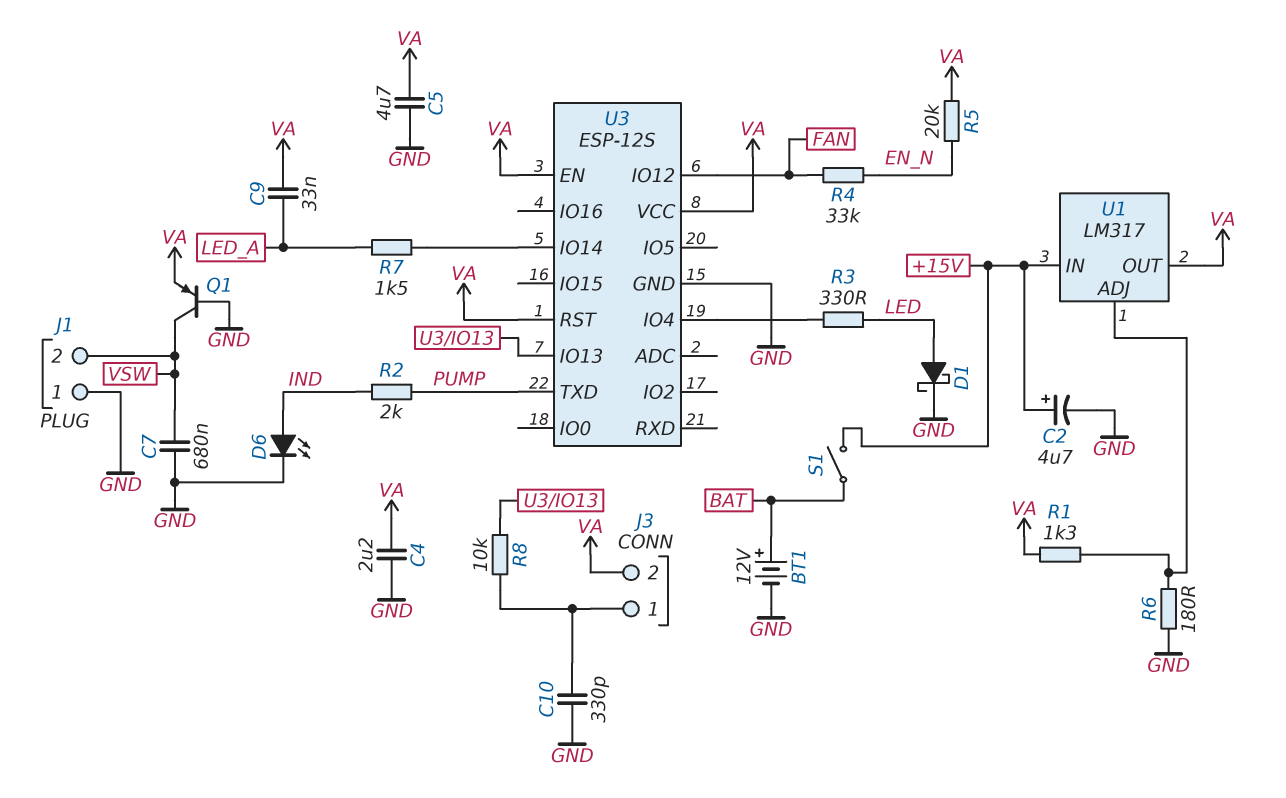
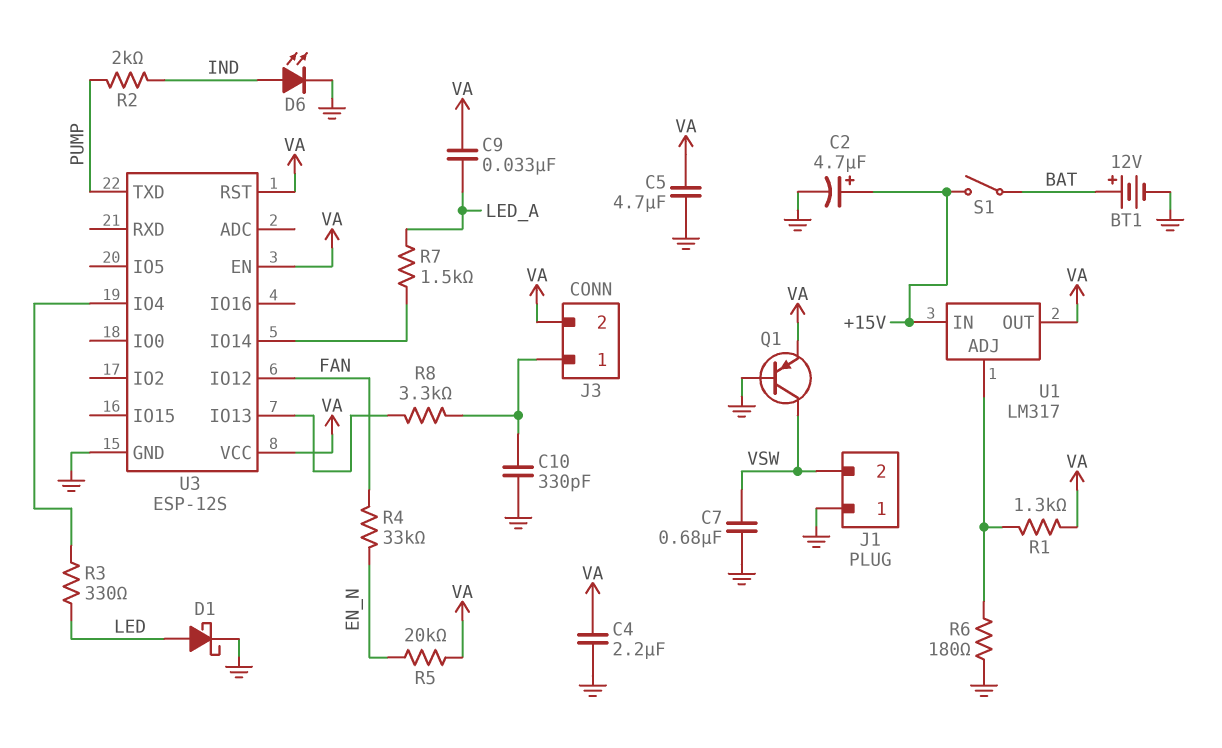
R8: 10k (J3/1, U3/IO13) -> 3.3k (J3/1, U3/IO13)

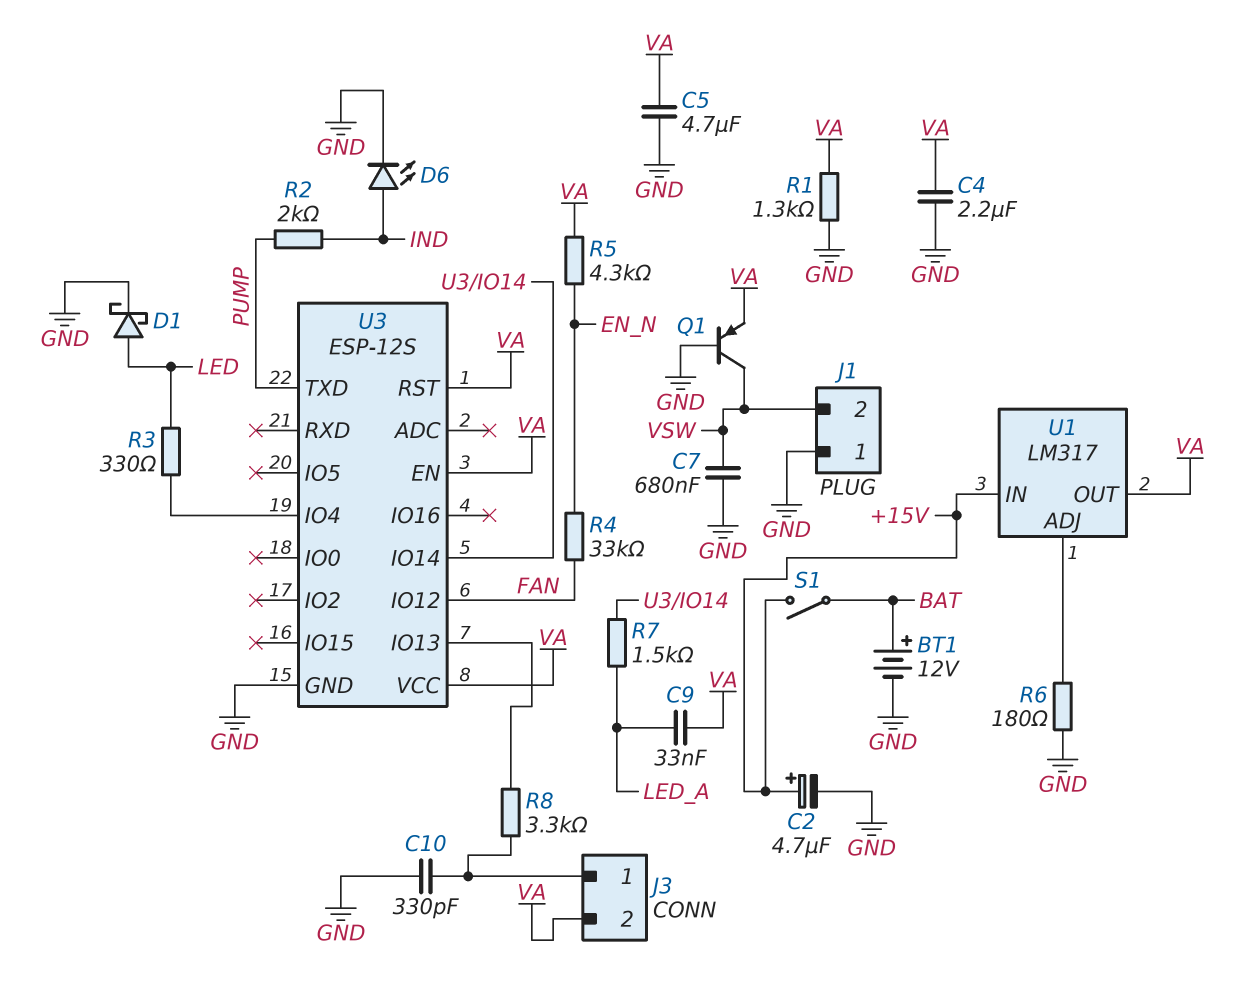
R1: 1.3k (U1/ADJ, VA) -> 1.3k (GND, VA)
R5: 20k (EN_N, VA) -> 4.3k (EN_N, VA)

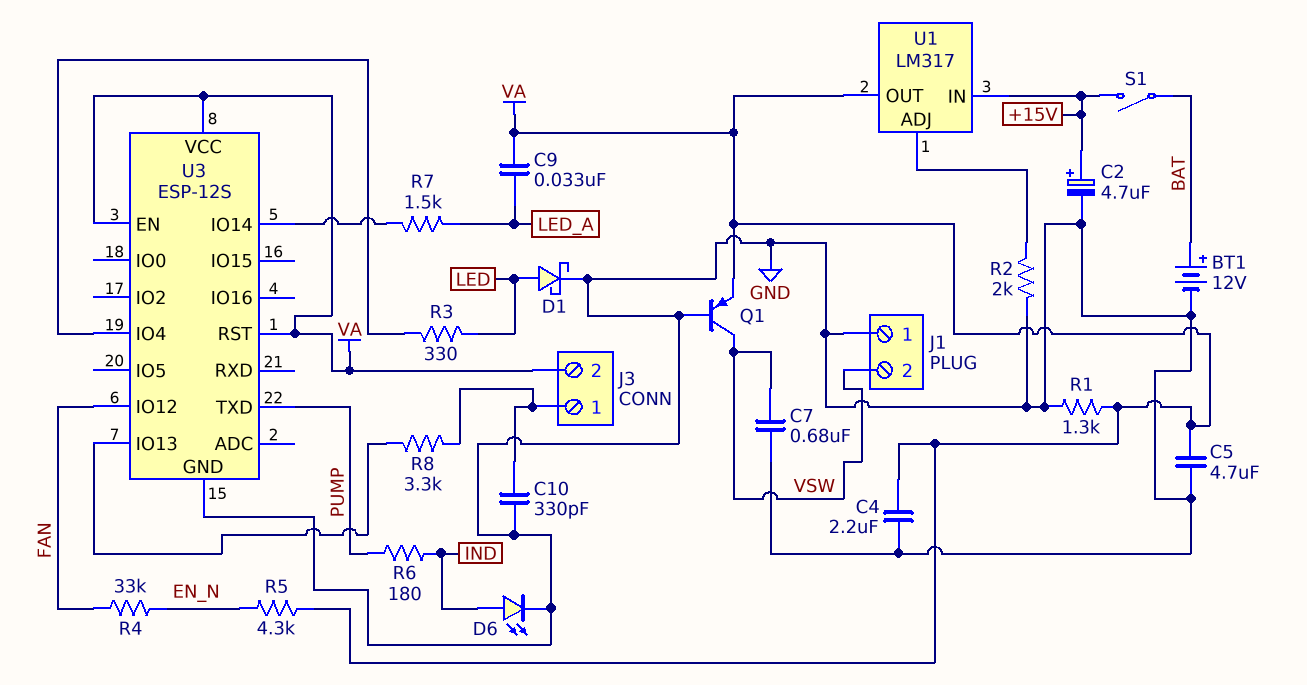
R2: 2k (IND, PUMP) -> 2k (GND, U1/ADJ)
R6: 180 (GND, U1/ADJ) -> 180 (IND, PUMP)

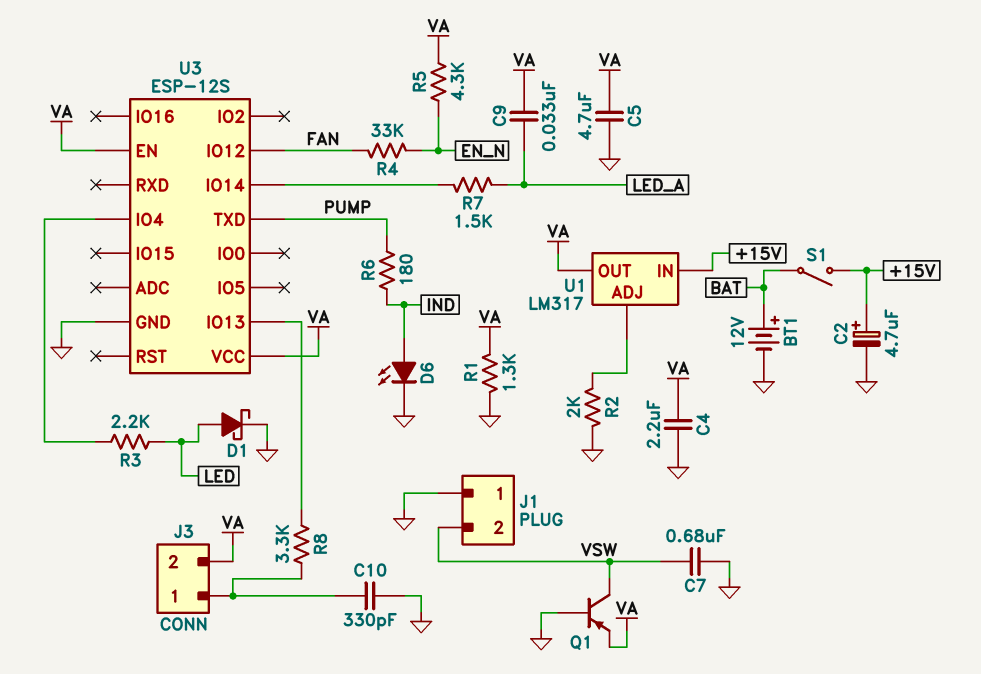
R3: 330 (LED, U3/IO4) -> 2.2k (LED, U3/IO4)
U3 pin RST: VA -> none

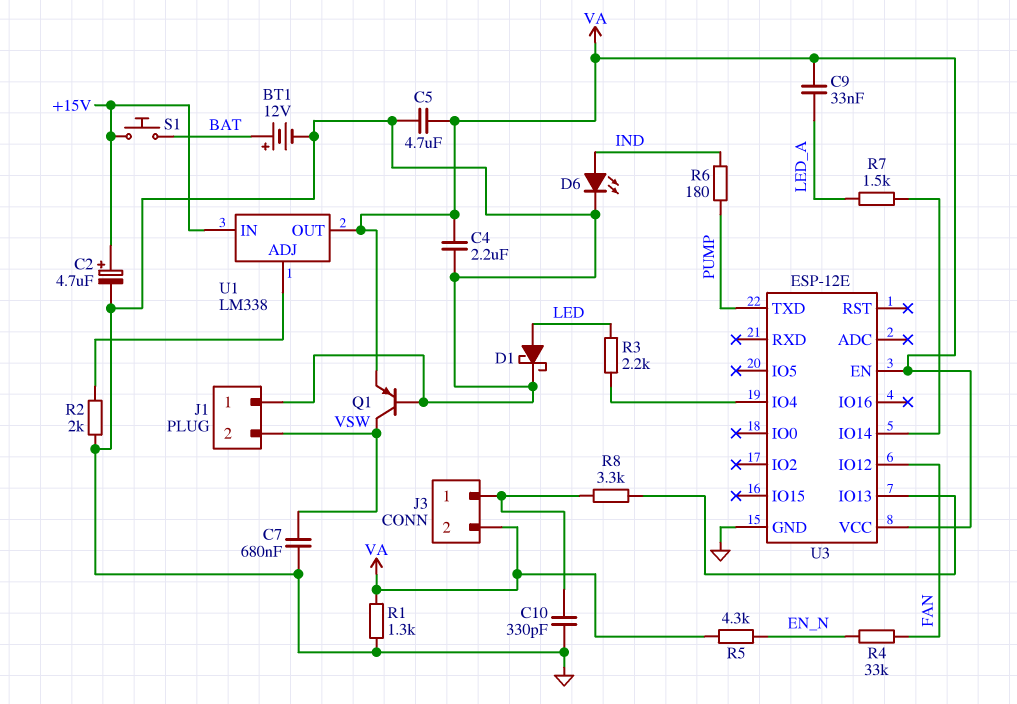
S1: switch (+15V, BAT) -> button (+15V, BAT)
U1: LM317 -> LM338
U3: ESP-12S -> ESP-12E

